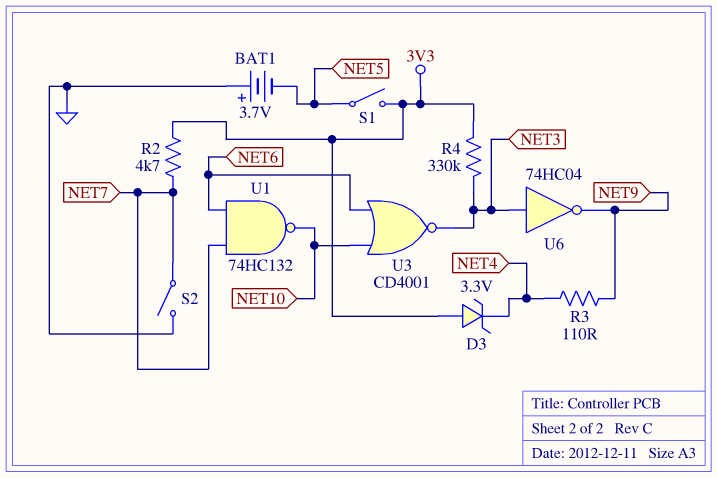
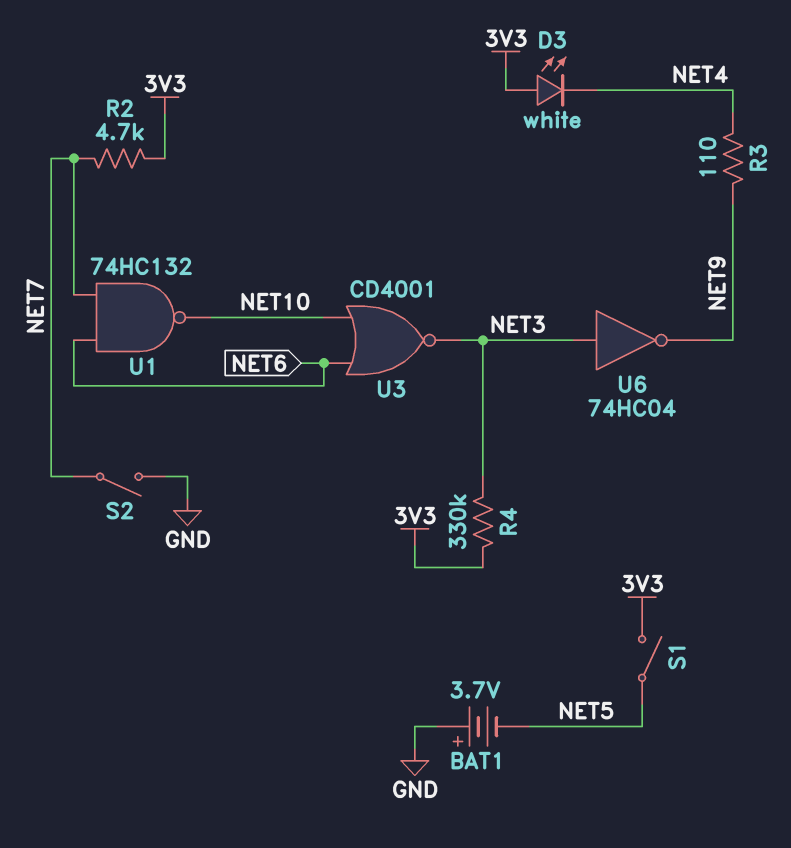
D3: zener 3.3V (A 3V3, K NET4) -> LED white (A 3V3, K NET4)

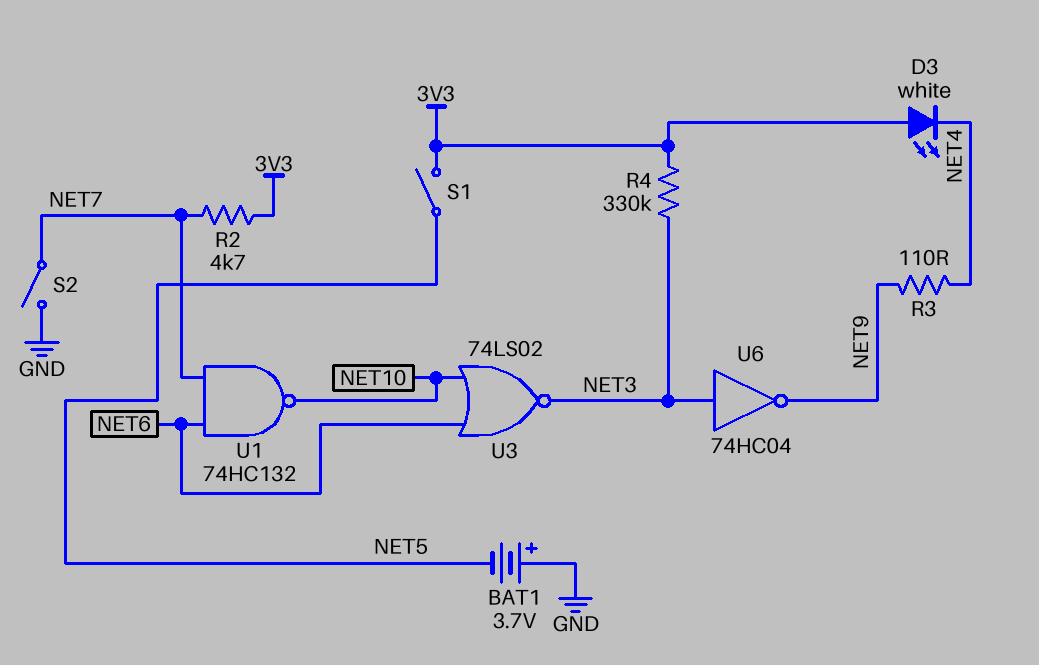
U3: NOR CD4001 (in NET6, in NET10, out NET3) -> NOR 74LS02 (in NET6, in NET10, out NET3)

